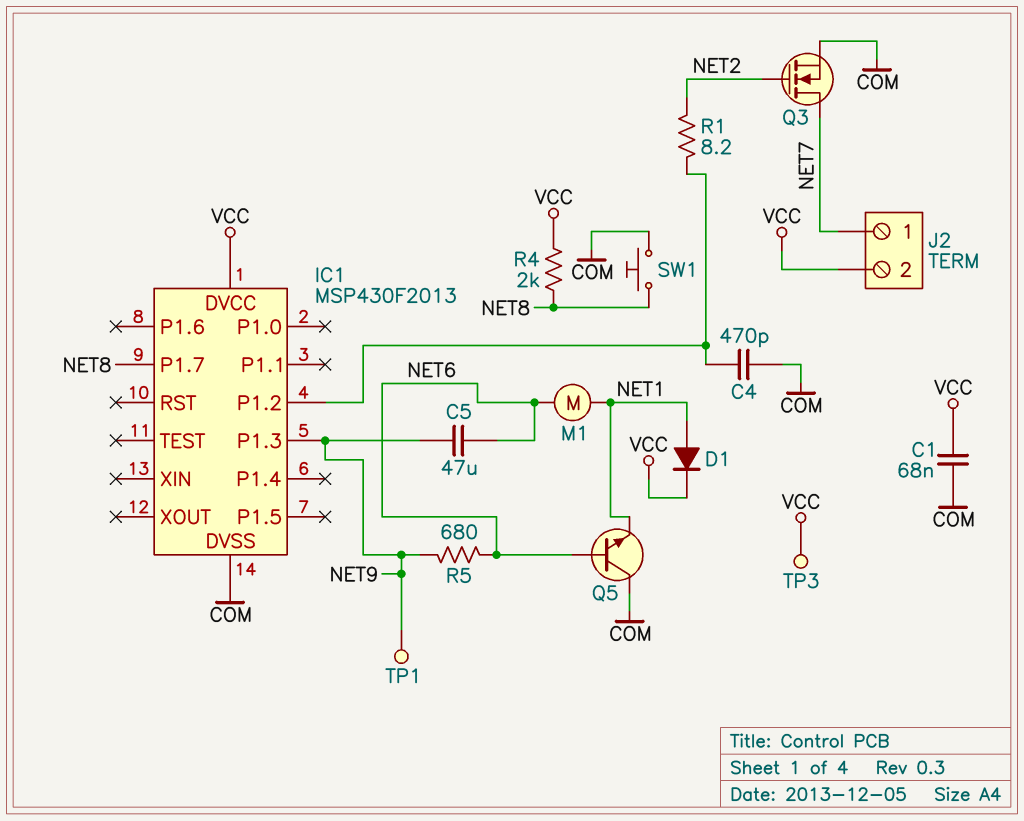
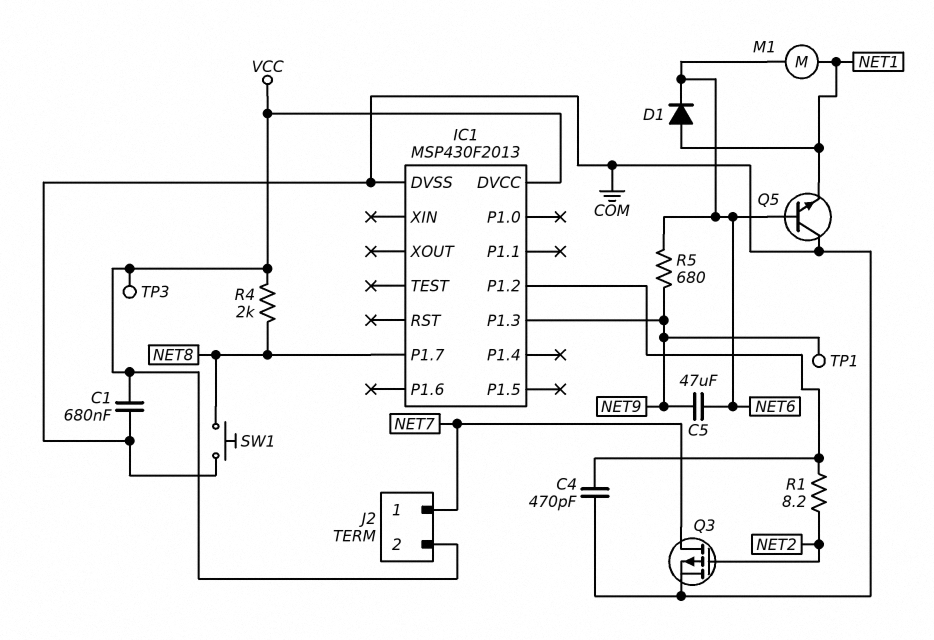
C1: 68nF (COM, VCC) -> 680nF (COM, VCC)
D1: diode (A NET1, K VCC) -> diode (A NET1, K NET6)
Q3: NMOS (G NET2, D NET7, S COM) -> PMOS (G NET2, D NET7, S COM)

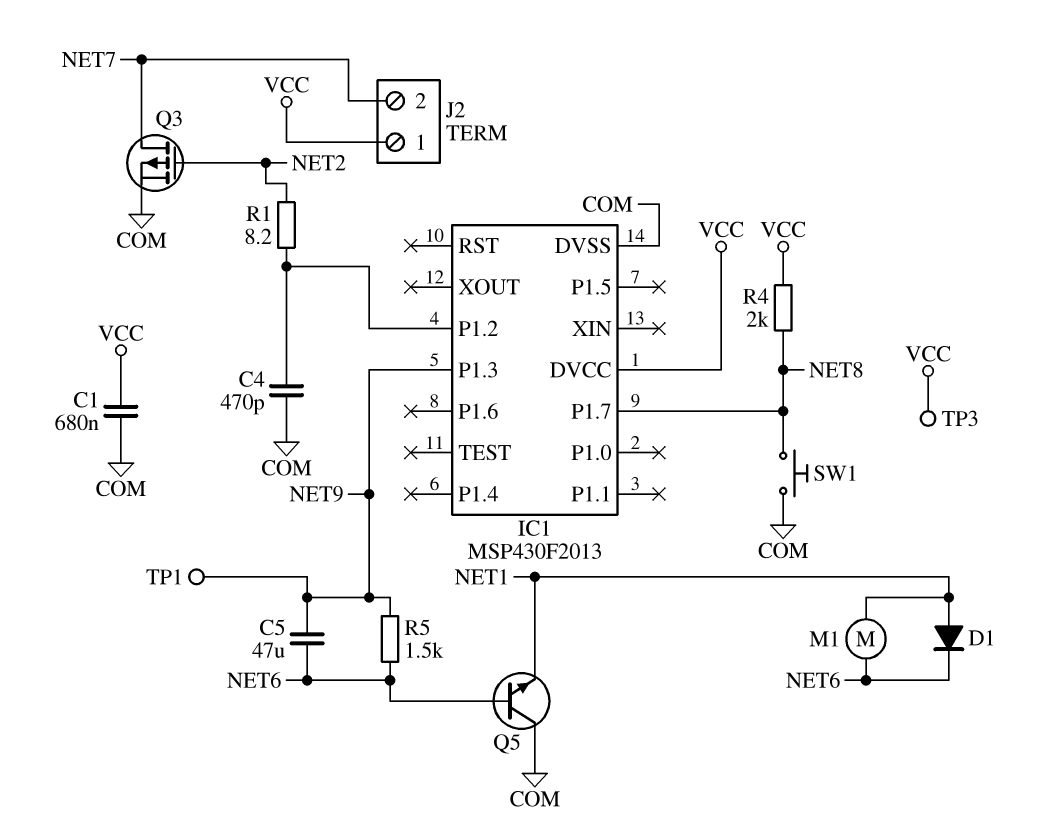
J2 pin 1: NET7 -> VCC
J2 pin 2: VCC -> NET7
R5: 680 (NET6, NET9) -> 1.5k (NET6, NET9)

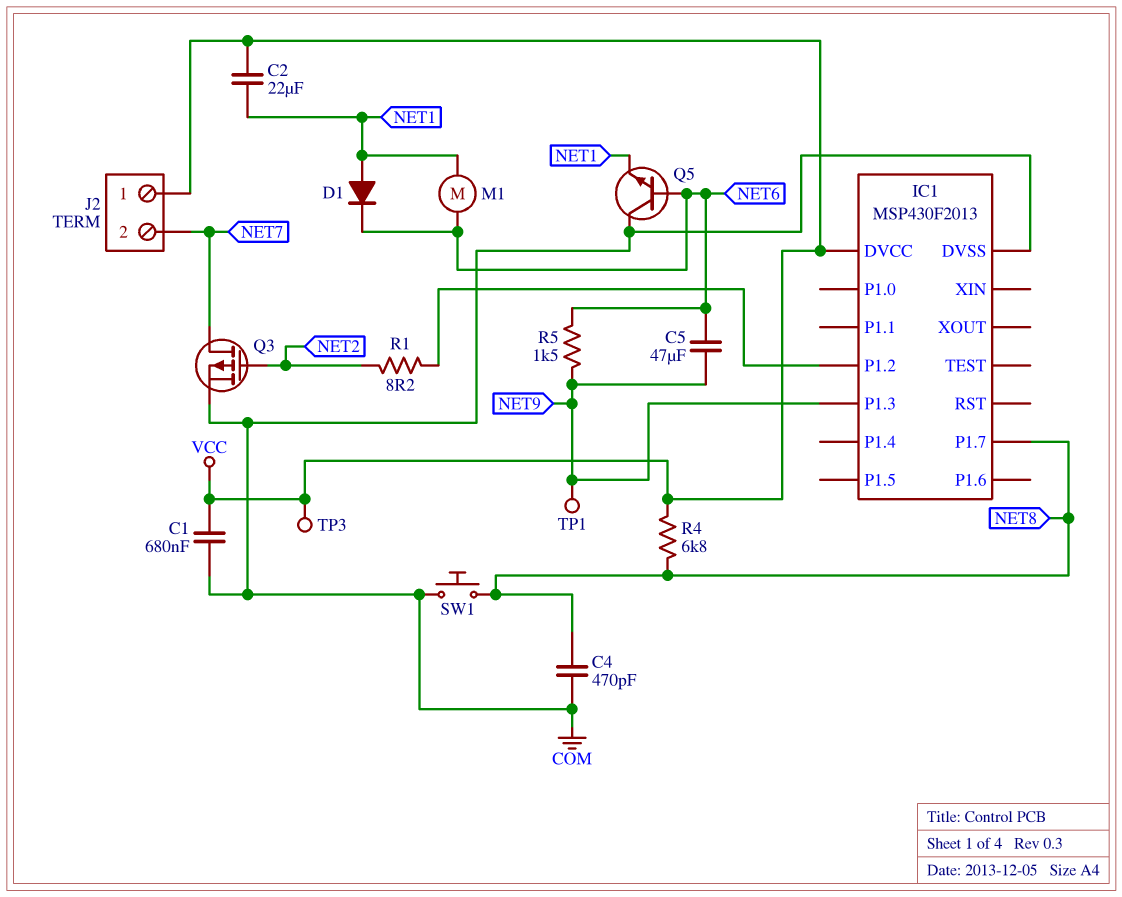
C2: none -> 22uF (NET1, VCC)
C4: 470pF (COM, IC1/P1.2) -> 470pF (COM, NET8)
R4: 2k (NET8, VCC) -> 6.8k (NET8, VCC)

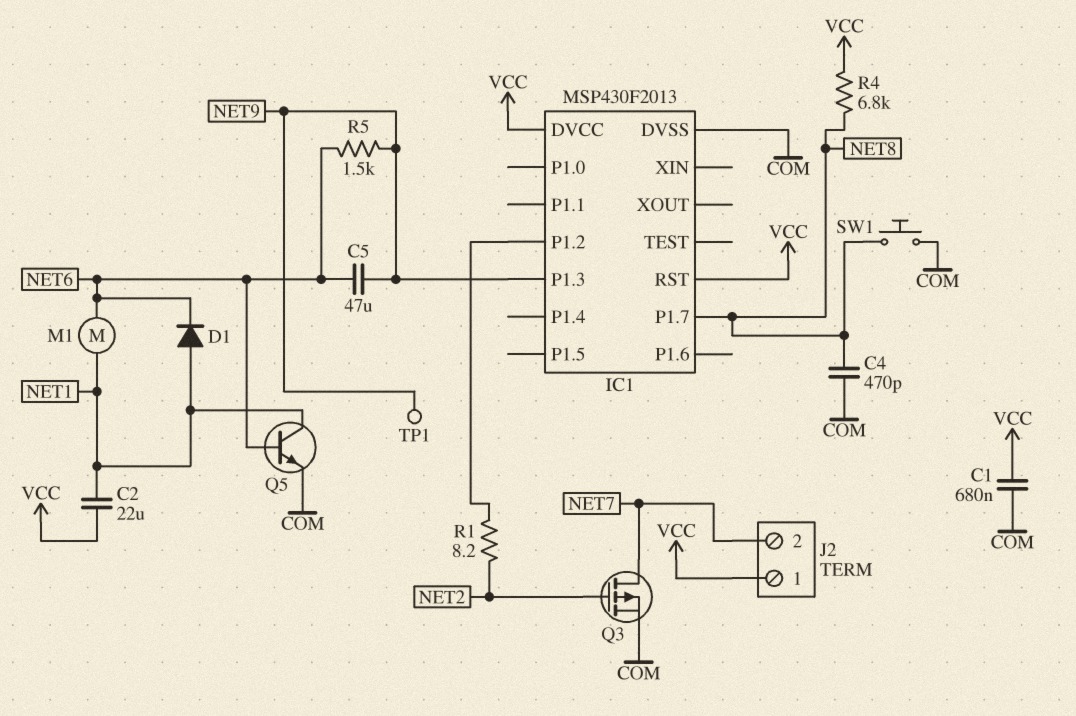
IC1 pin RST: none -> VCC
Q5: NPN (B NET6, C COM, E NET1) -> NPN (B NET6, C NET1, E COM)
TP3: test point (VCC) -> none

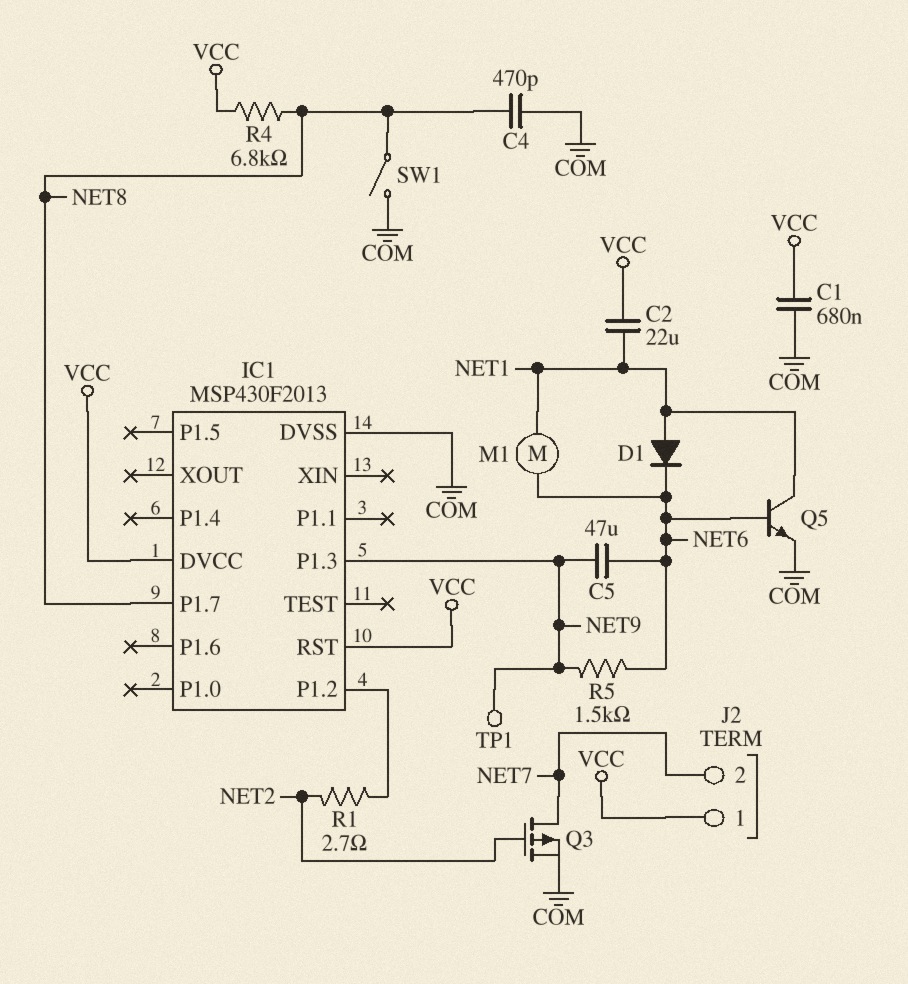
R1: 8.2 (IC1/P1.2, NET2) -> 2.7 (IC1/P1.2, NET2)
SW1: button (COM, NET8) -> switch (COM, NET8)

